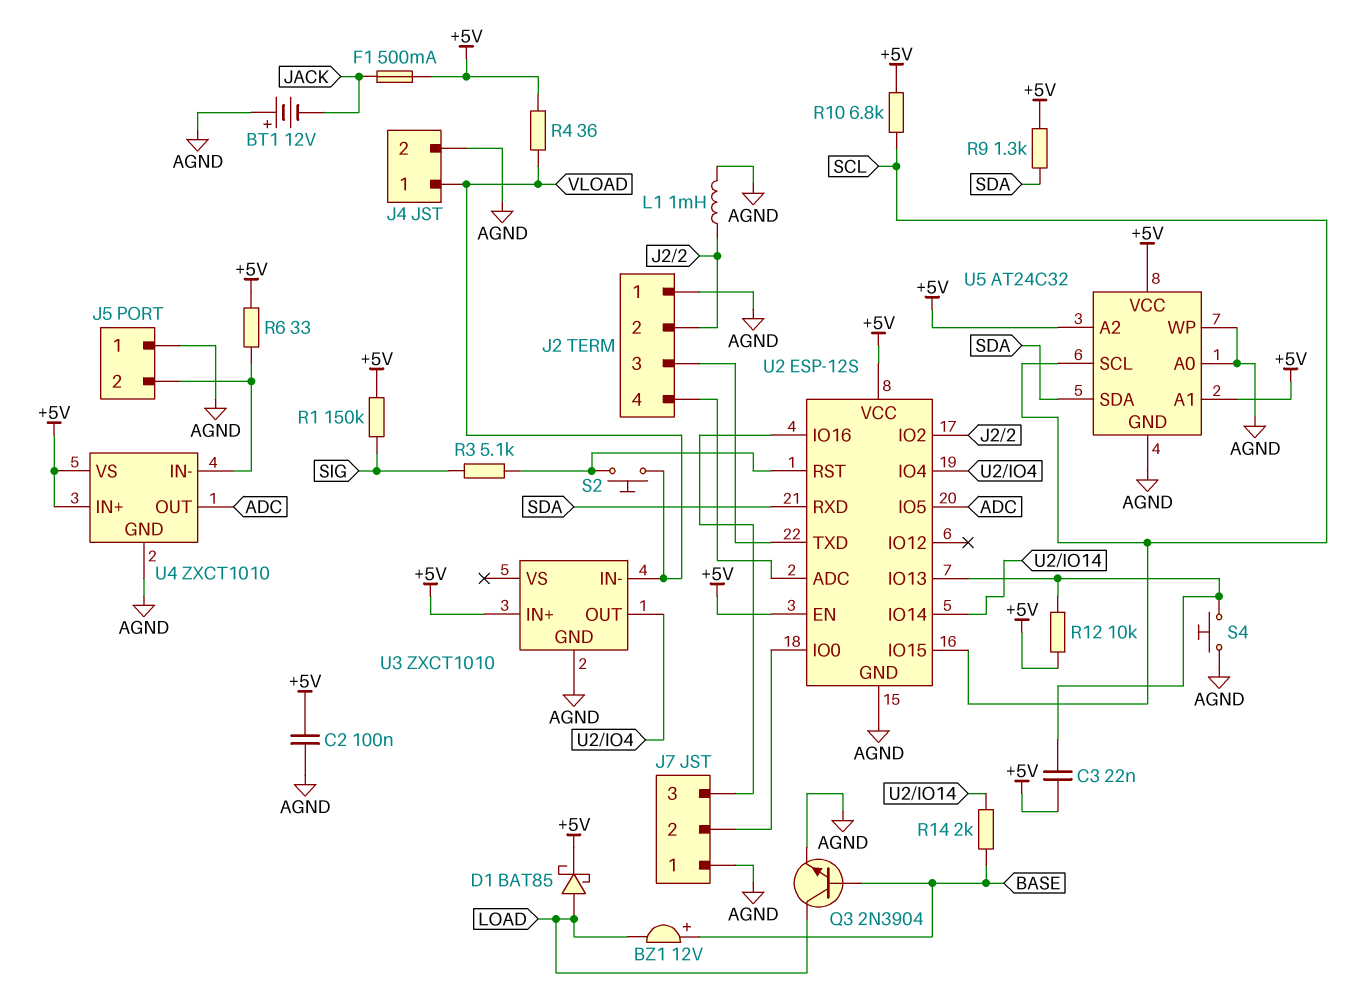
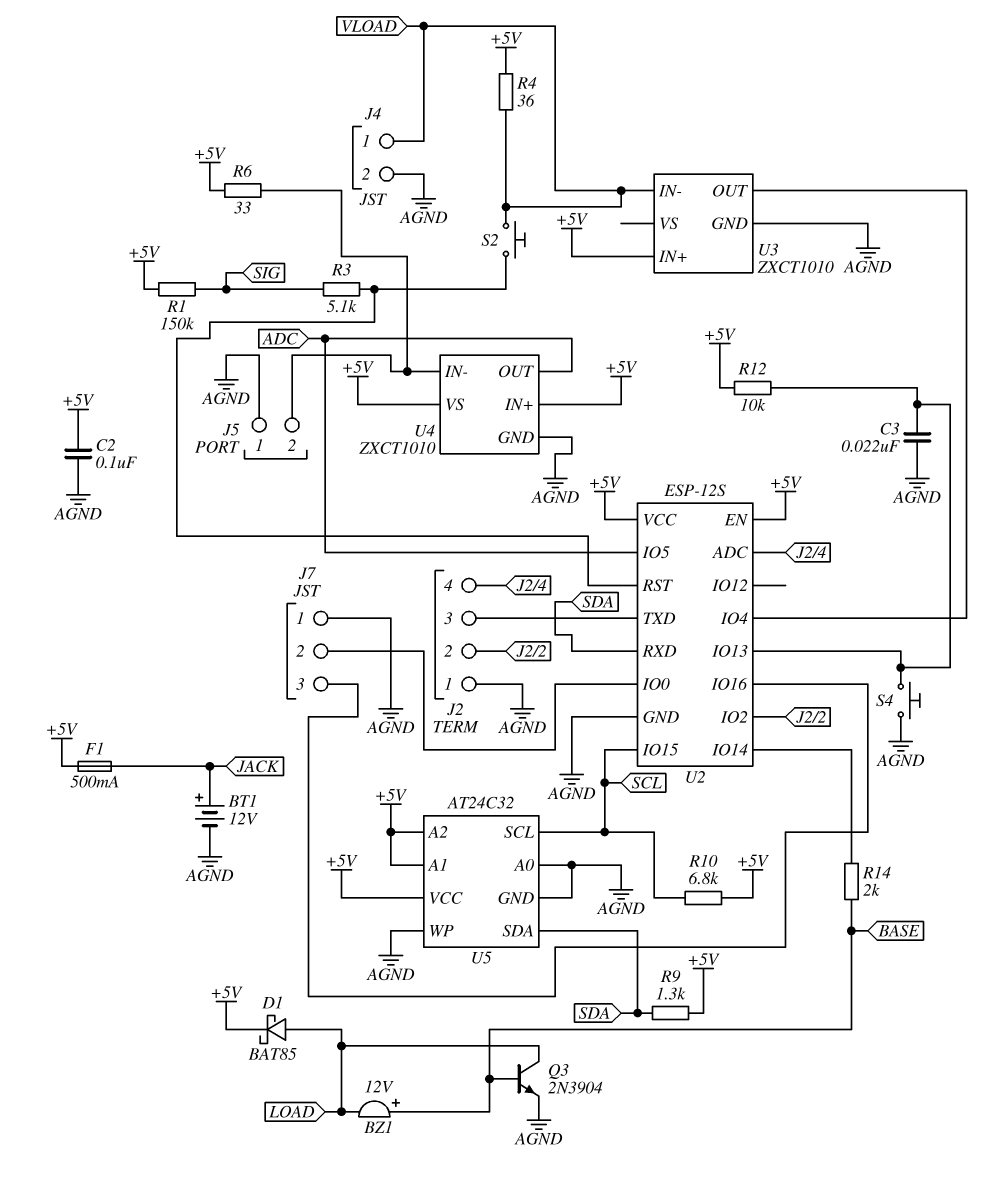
BT1: 12V (plus AGND, minus JACK) -> 12V (plus JACK, minus AGND)
C3: 22nF (+5V, U2/IO13) -> 22nF (AGND, U2/IO13)
L1: 1mH (AGND, J2/2) -> none

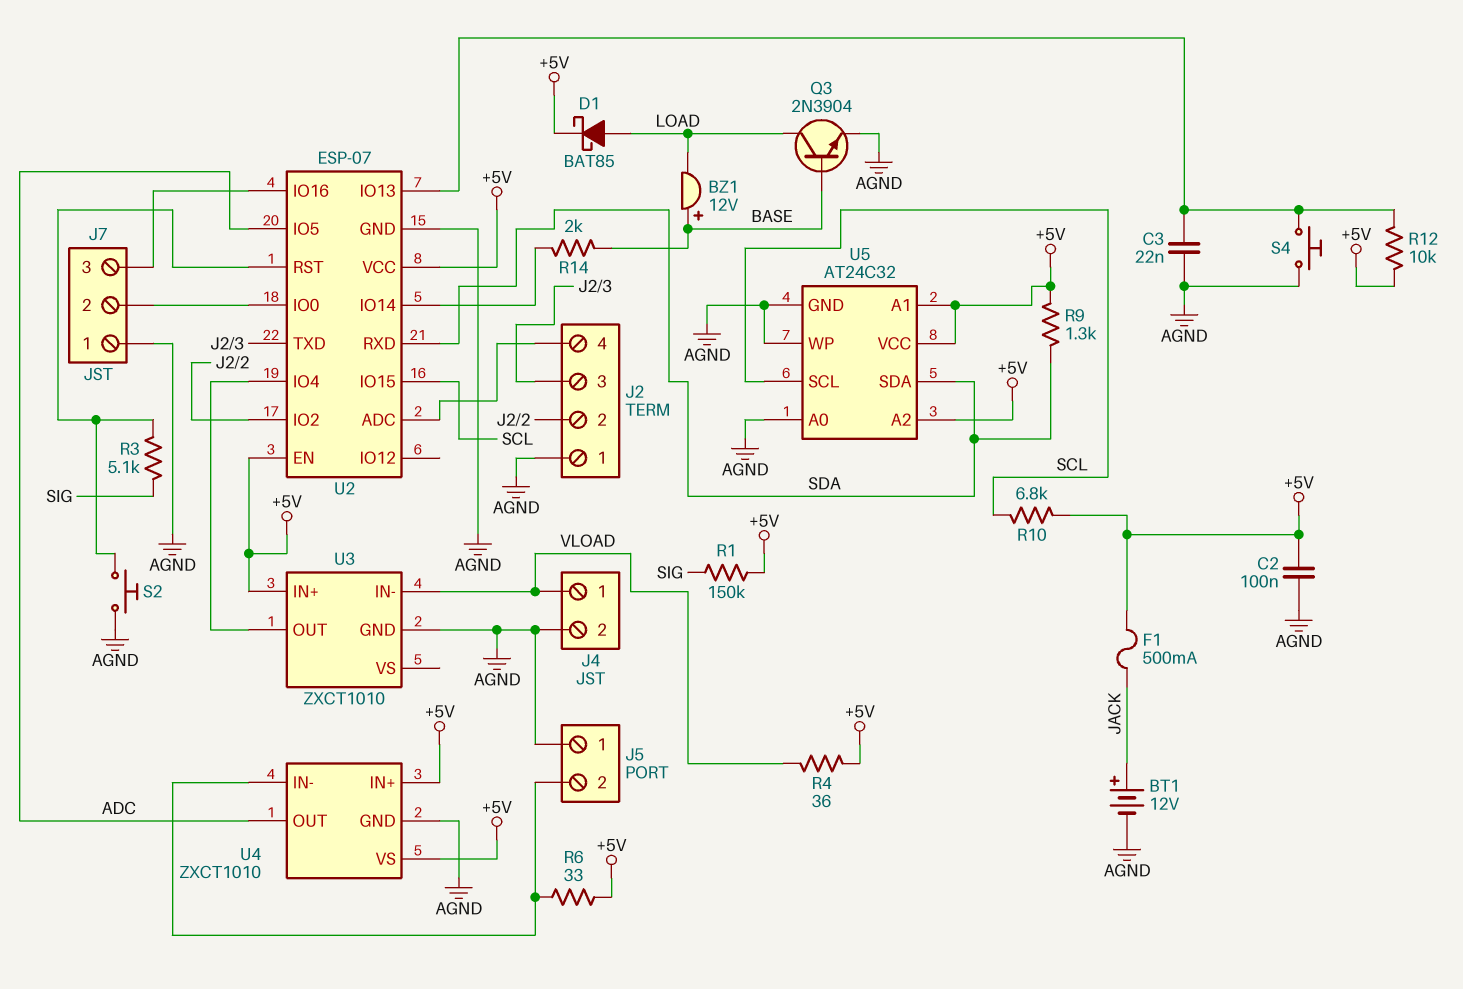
S2: button (U2/RST, VLOAD) -> button (AGND, U2/RST)
U2: ESP-12S -> ESP-07

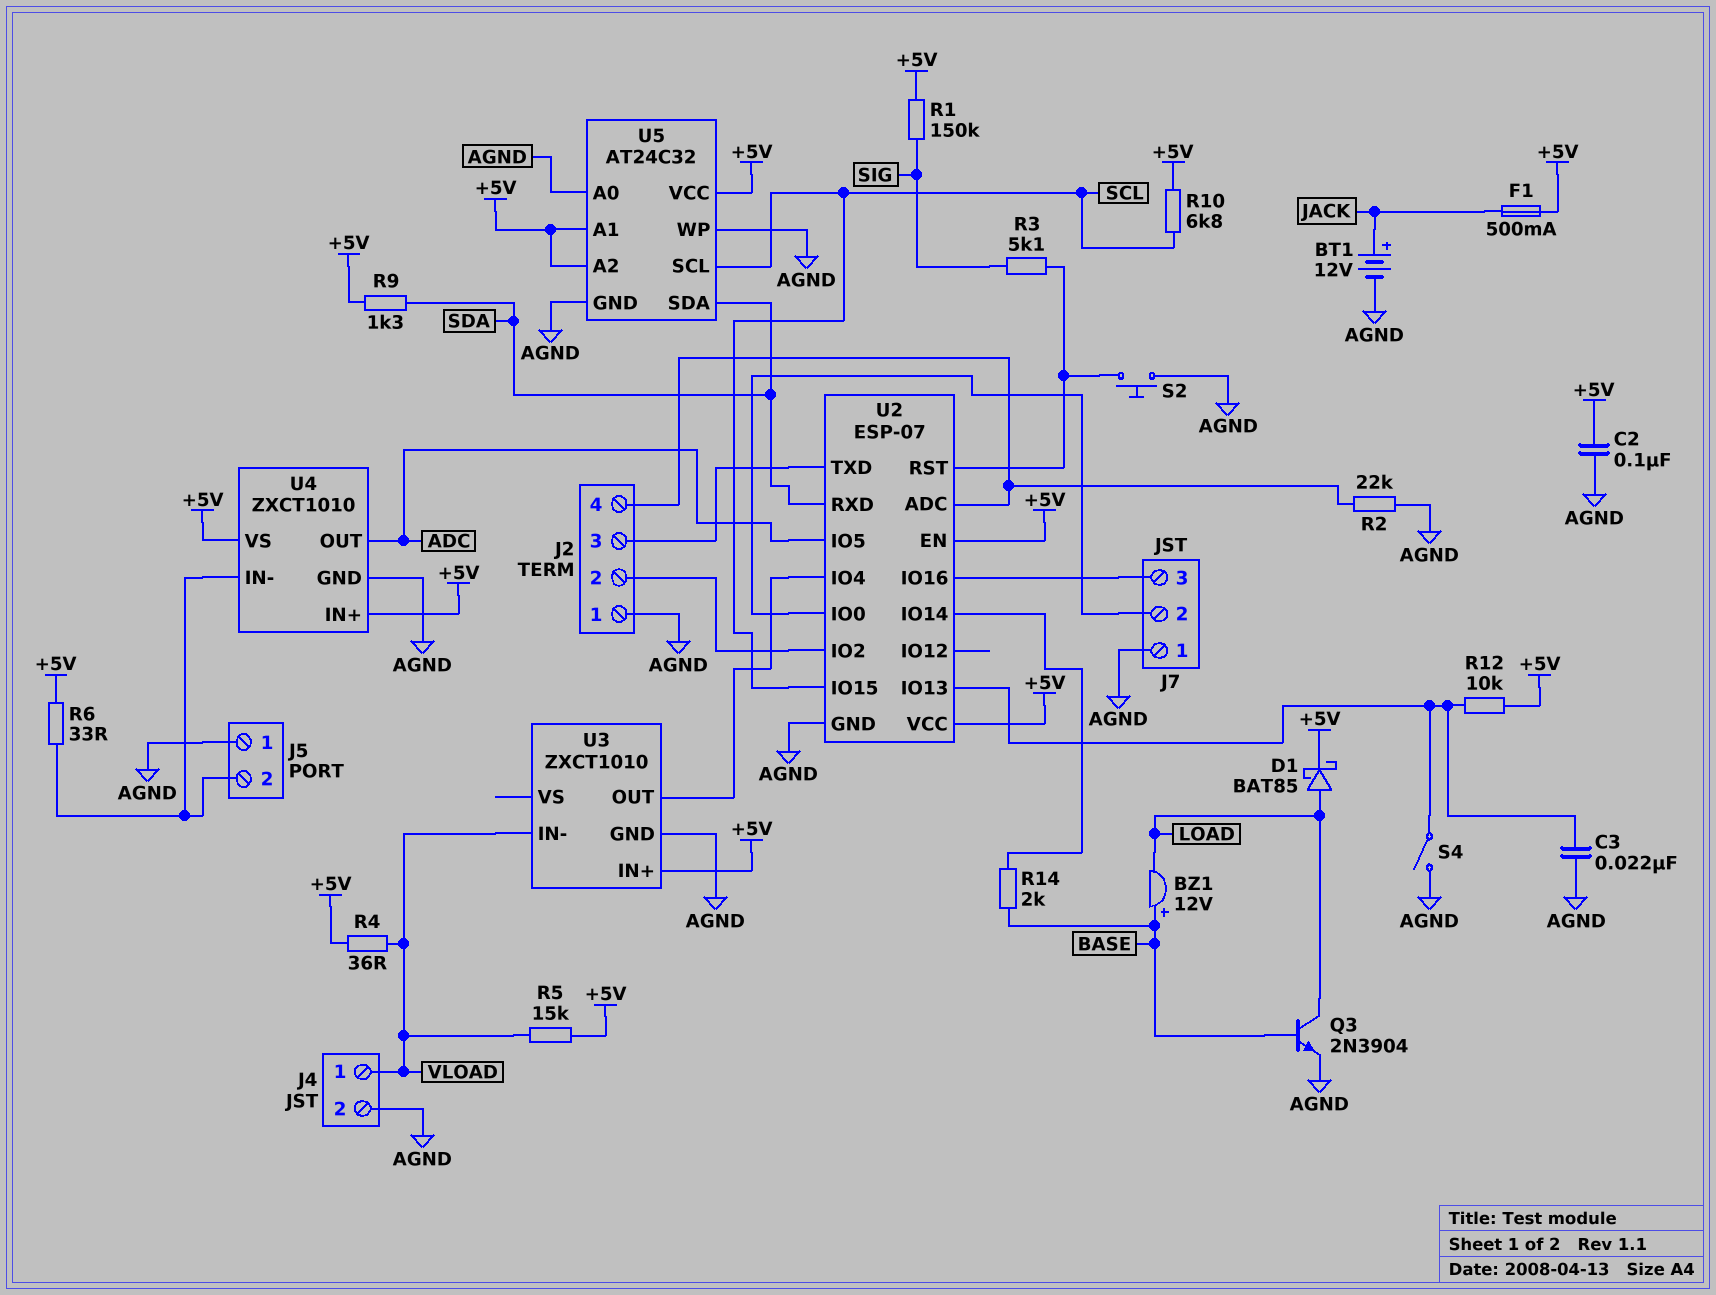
R2: none -> 22k (AGND, J2/4)
R5: none -> 15k (+5V, VLOAD)
S4: button (AGND, U2/IO13) -> switch (AGND, U2/IO13)

